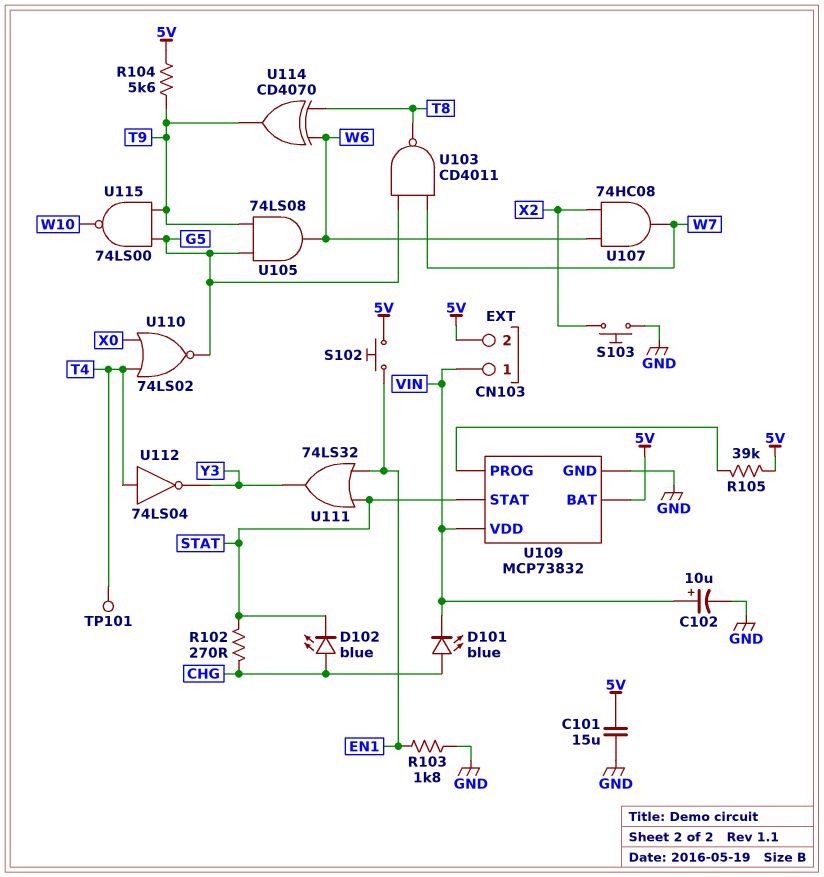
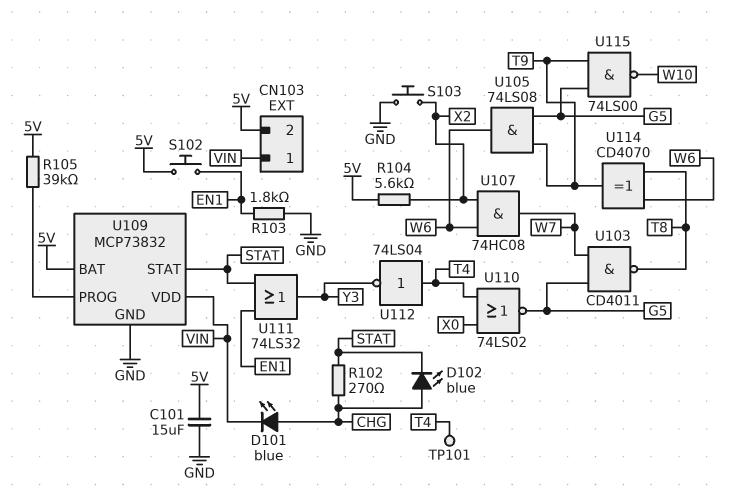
C102: 10uF (plus VIN, minus GND) -> none
R104: 5.6k (5V, T9) -> 5.6k (5V, X2)

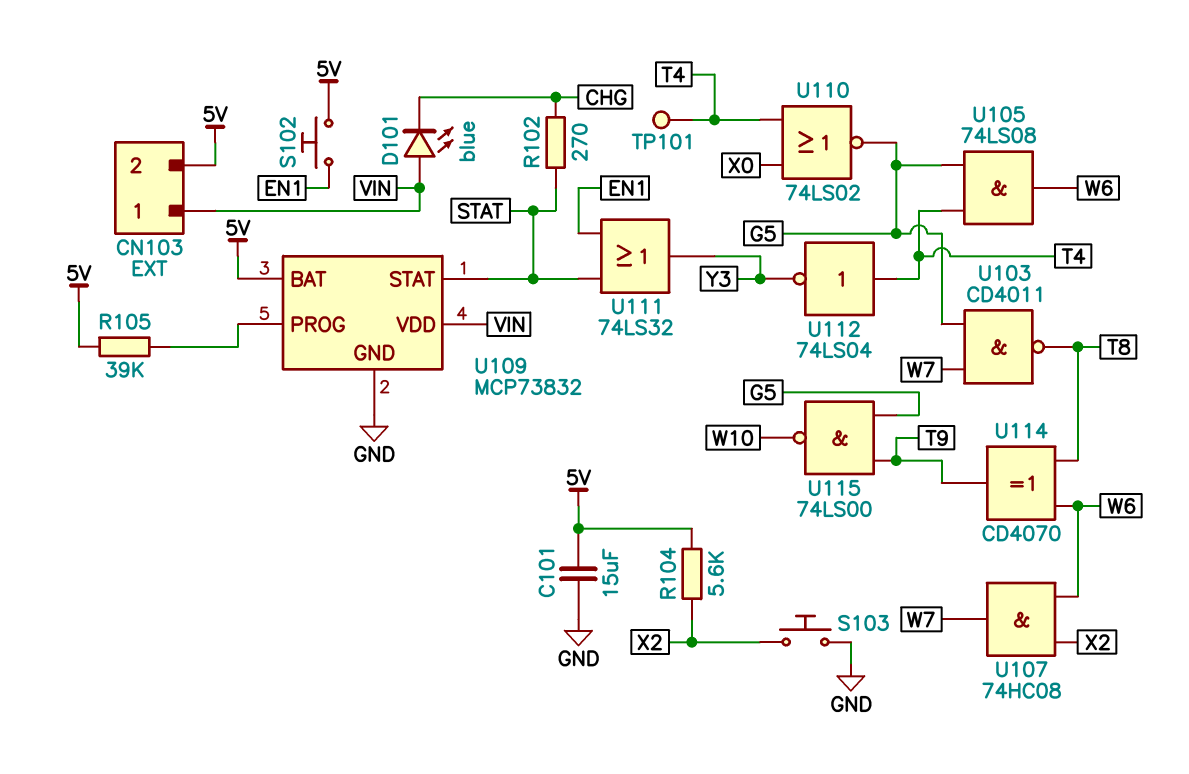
D101: LED blue (A CHG, K VIN) -> LED blue (A VIN, K CHG)
D102: LED blue (A CHG, K STAT) -> none
R103: 1.8k (EN1, GND) -> none
U105: AND 74LS08 (in G5, in T9, out W6) -> AND 74LS08 (in G5, in T4, out W6)

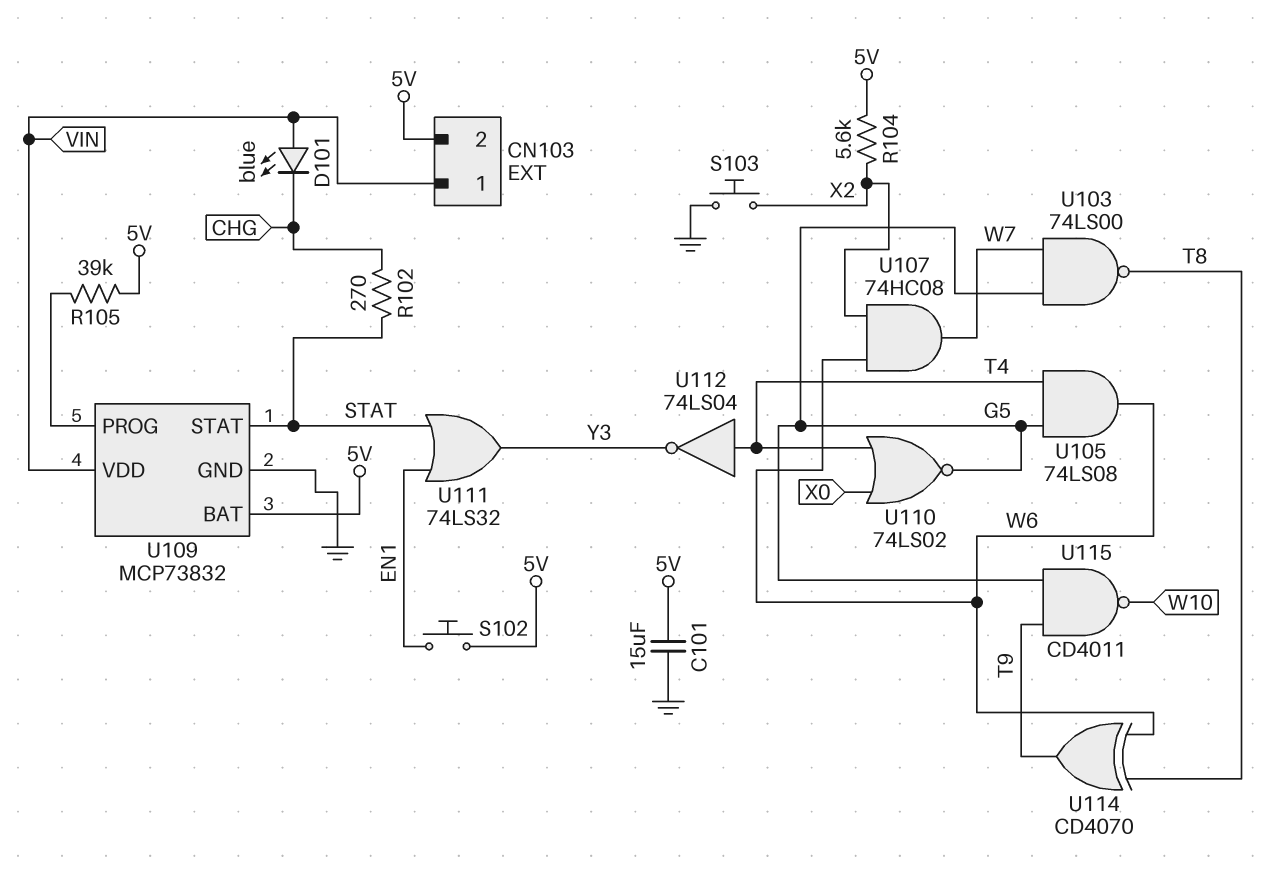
TP101: test point (T4) -> none
U103: NAND CD4011 (in G5, in W7, out T8) -> NAND 74LS00 (in G5, in W7, out T8)
U115: NAND 74LS00 (in G5, in T9, out W10) -> NAND CD4011 (in G5, in T9, out W10)

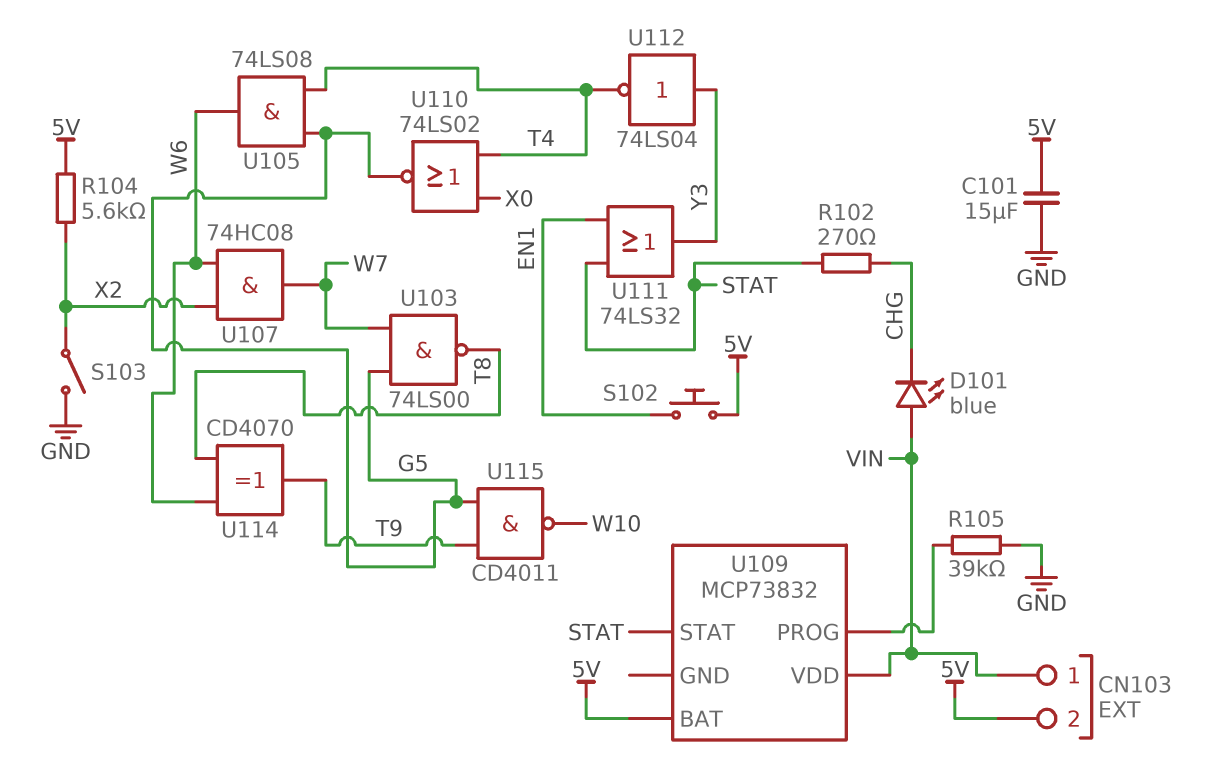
R105: 39k (5V, U109/PROG) -> 39k (GND, U109/PROG)
S103: button (GND, X2) -> switch (GND, X2)
U109 pin GND: GND -> none
U112: NOT 74LS04 (in T4, out Y3) -> NOT 74LS04 (in Y3, out T4)

